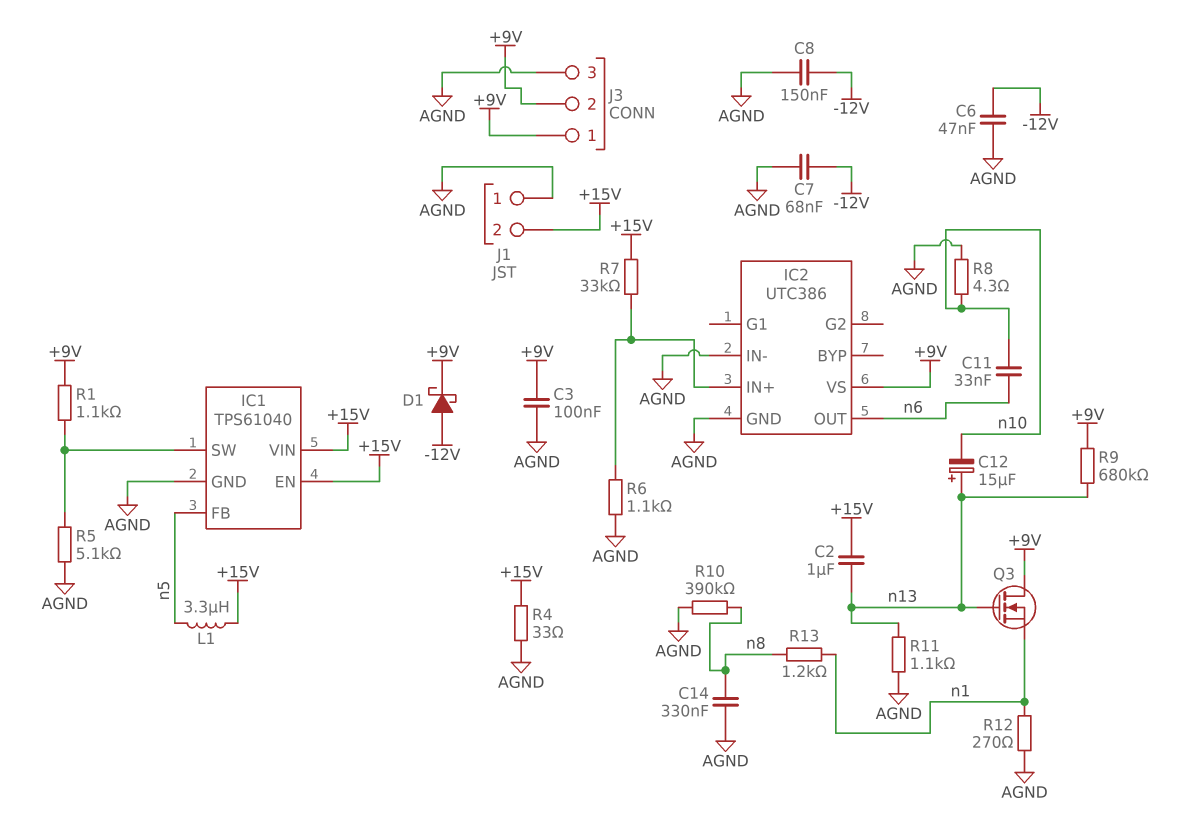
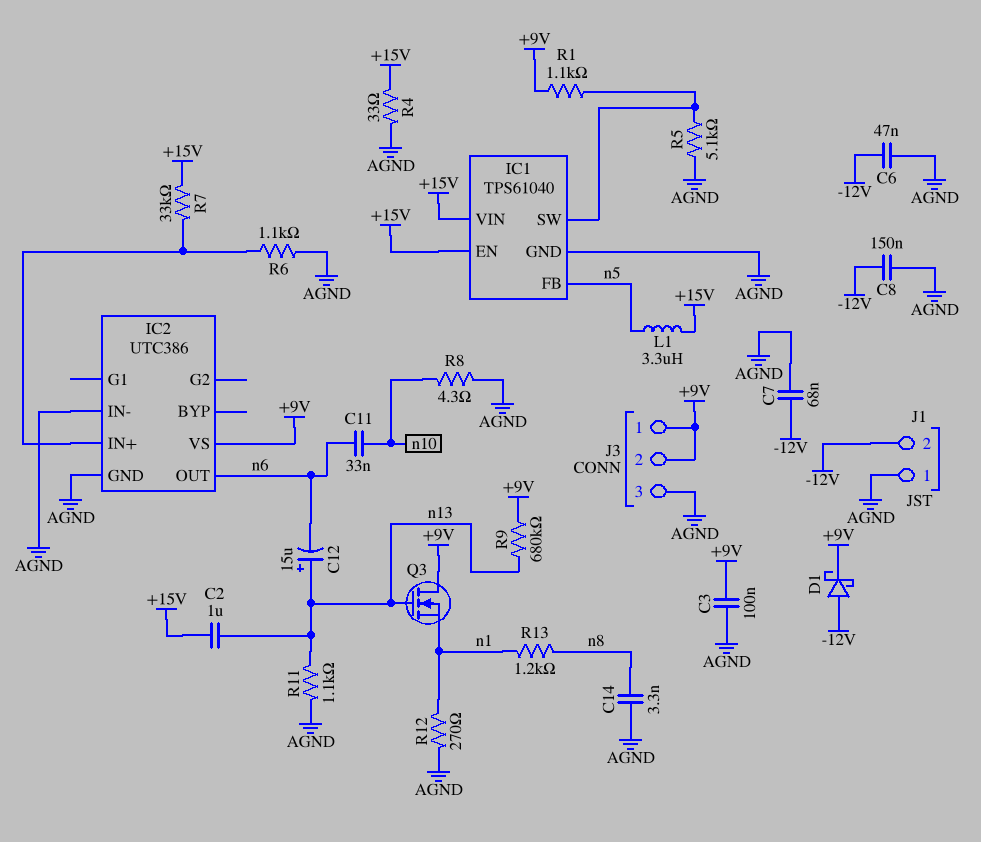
C12: 15uF (plus n13, minus n10) -> 15uF (plus n13, minus n6)
C14: 330nF (AGND, n8) -> 3.3nF (AGND, n8)
J1 pin 2: +15V -> -12V
R10: 390k (AGND, n8) -> none

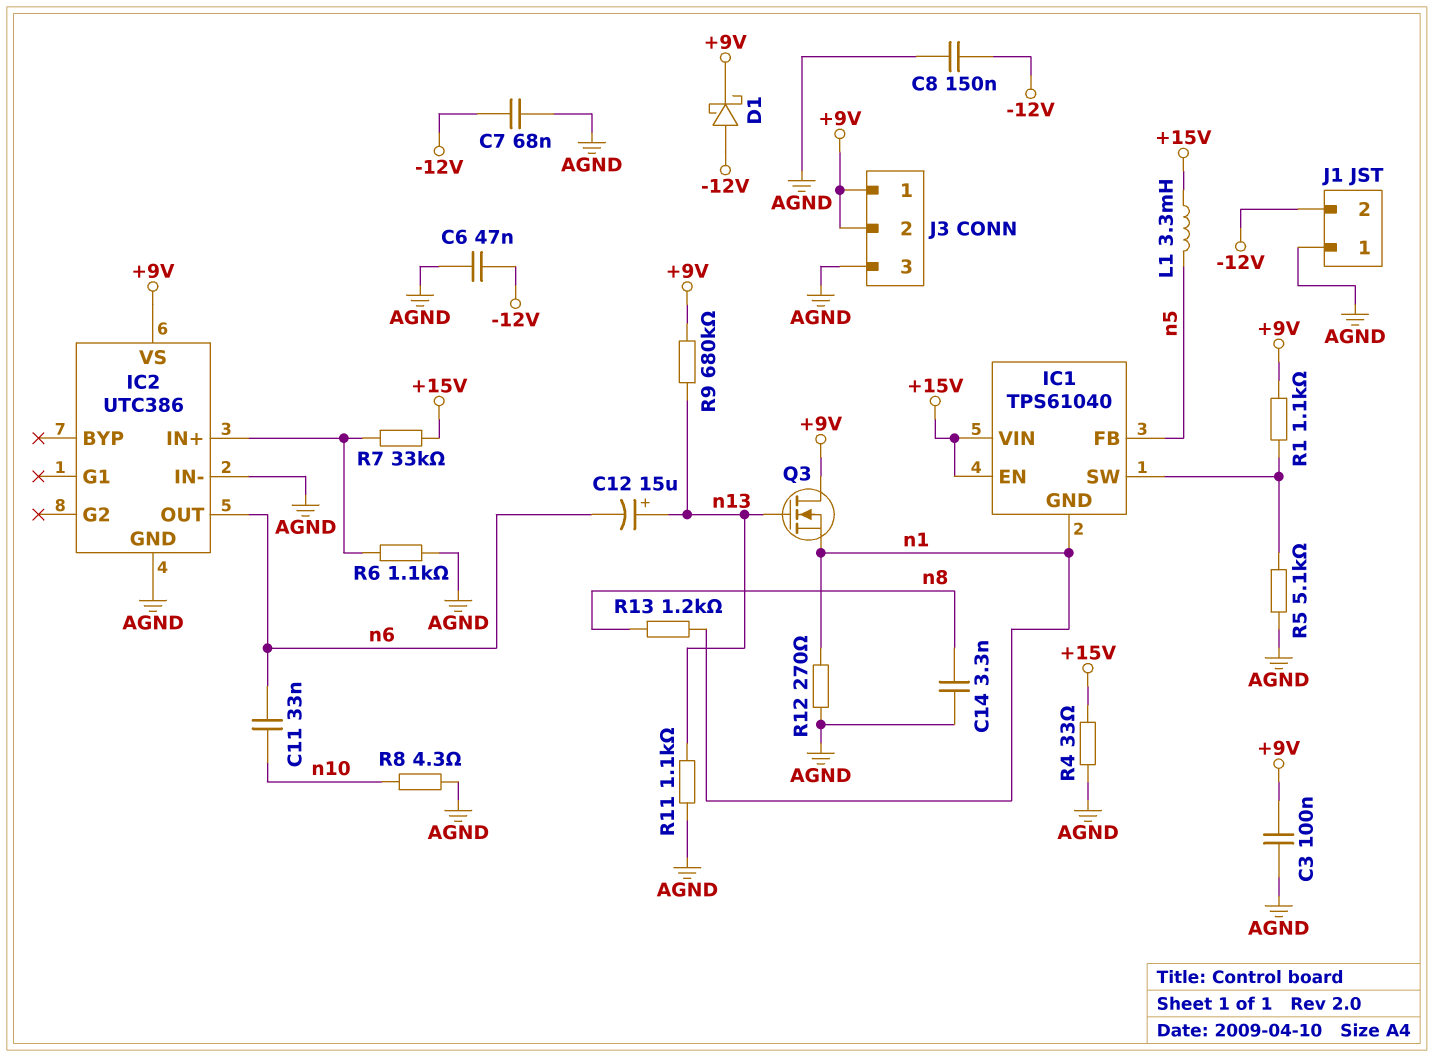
C2: 1uF (+15V, n13) -> none
IC1 pin GND: AGND -> n1
L1: 3.3uH (+15V, n5) -> 3.3mH (+15V, n5)

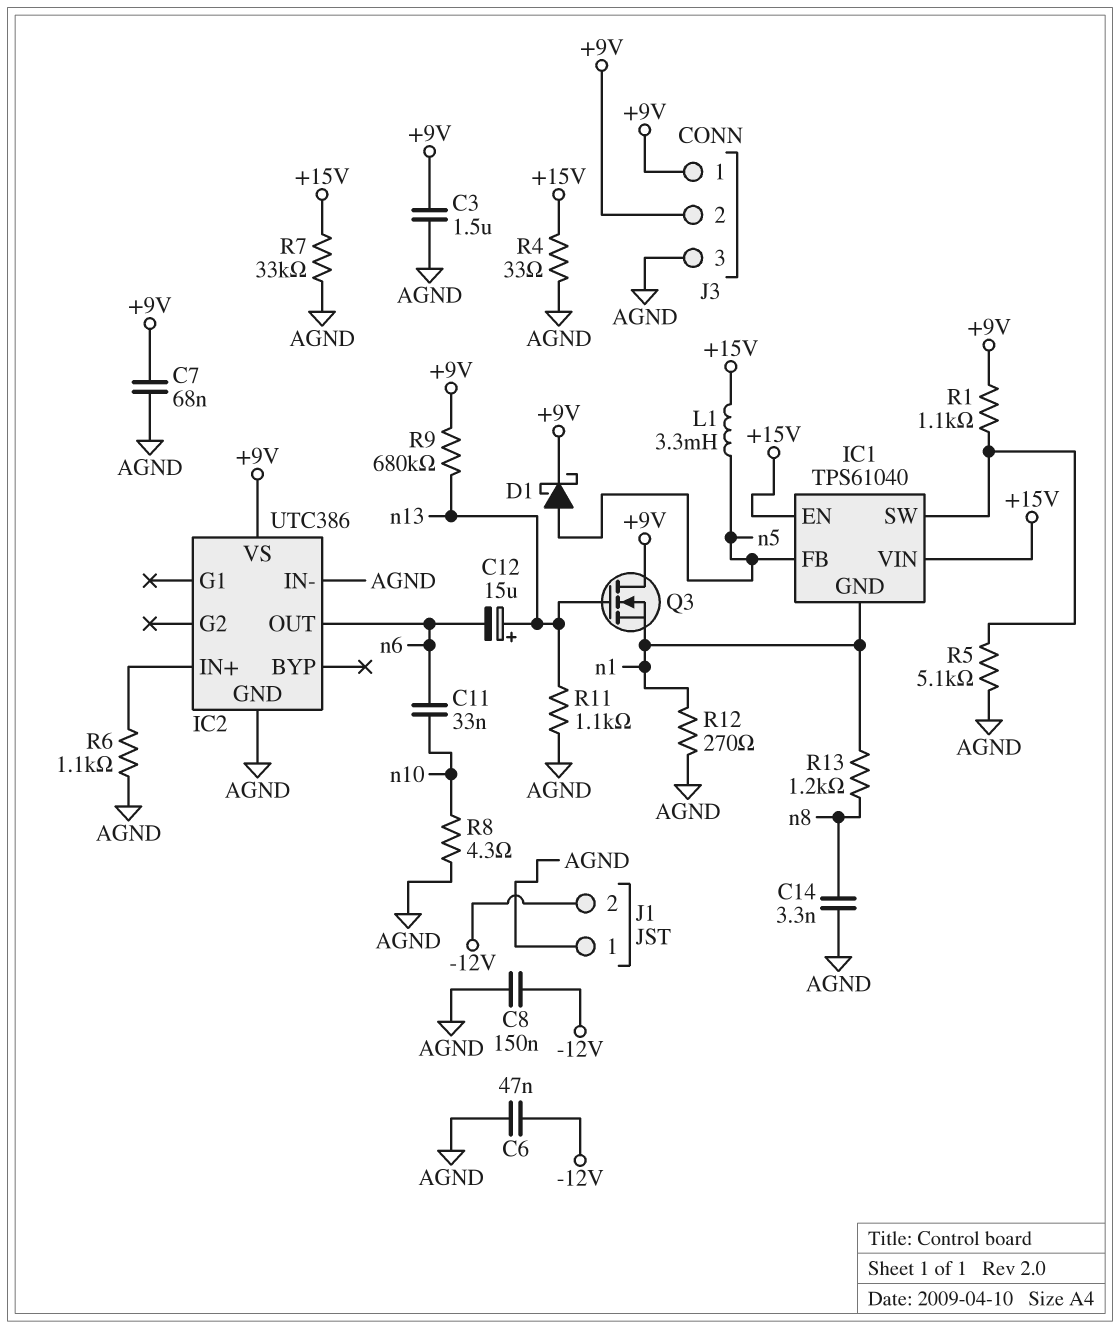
C3: 100nF (+9V, AGND) -> 1.5uF (+9V, AGND)
C7: 68nF (-12V, AGND) -> 68nF (+9V, AGND)
D1: schottky (A -12V, K +9V) -> schottky (A n5, K +9V)
R7: 33k (+15V, IC2/IN+) -> 33k (+15V, AGND)

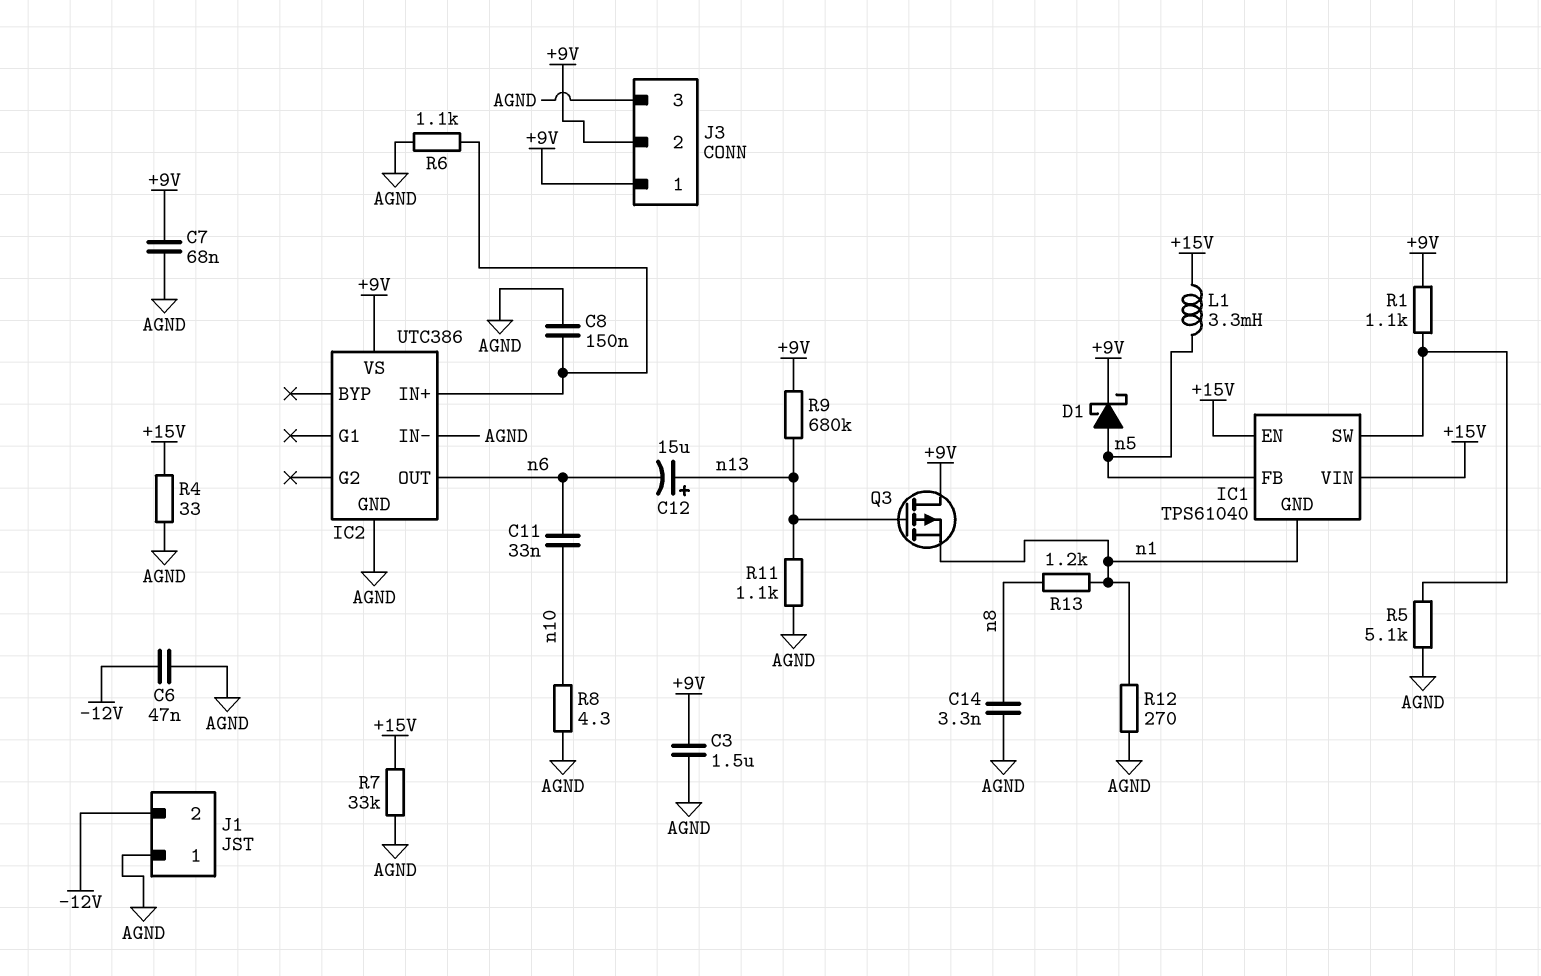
C8: 150nF (-12V, AGND) -> 150nF (AGND, IC2/IN+)
Q3: NMOS (G n13, D +9V, S n1) -> PMOS (G n13, D +9V, S n1)

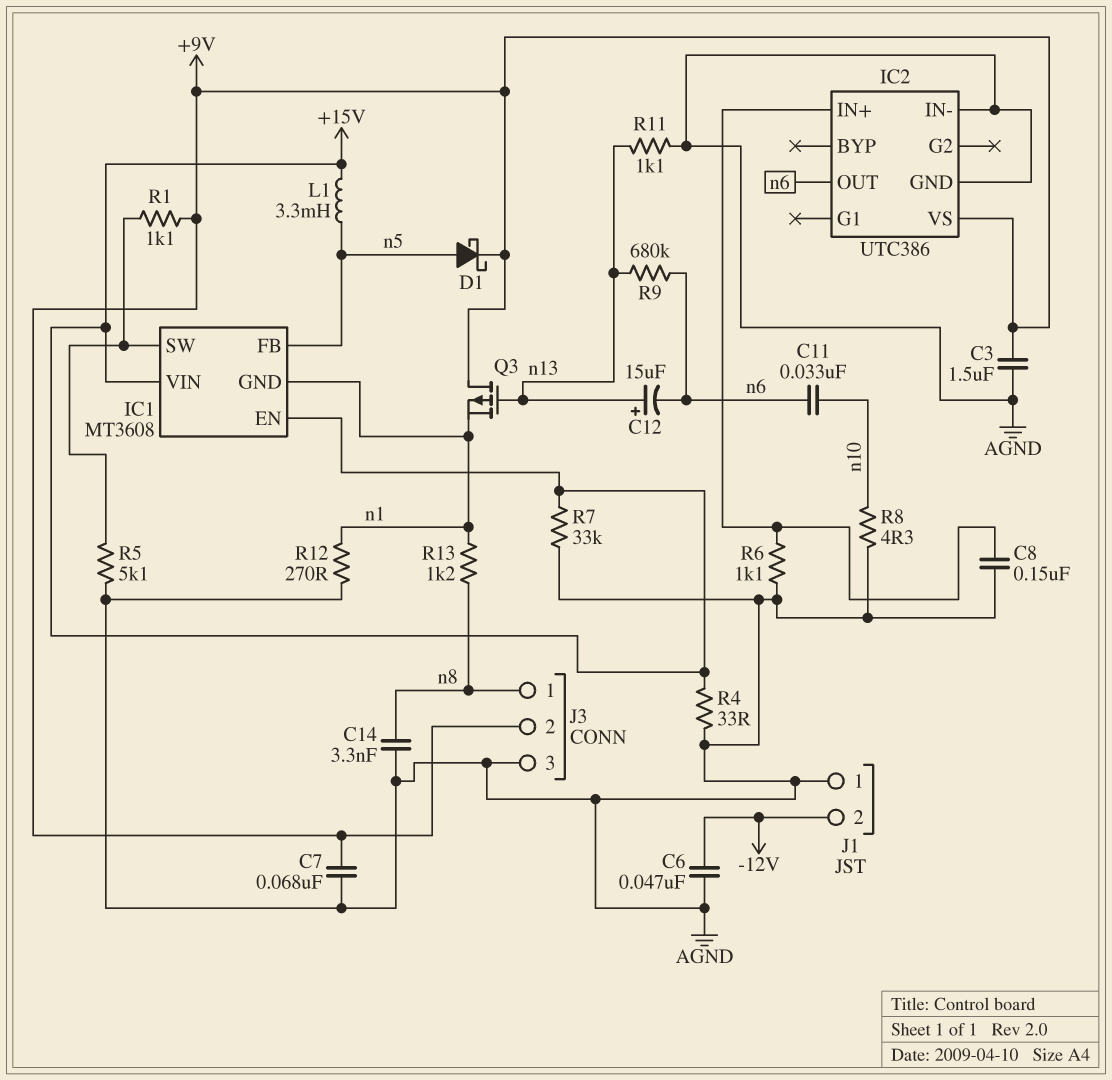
IC1: TPS61040 -> MT3608
J3 pin 1: +9V -> n8
R9: 680k (+9V, n13) -> 680k (n6, n13)

